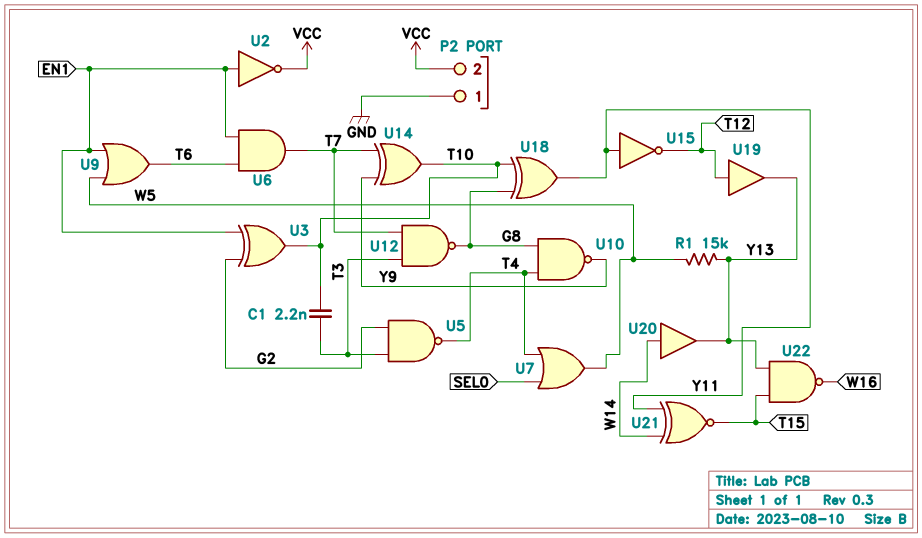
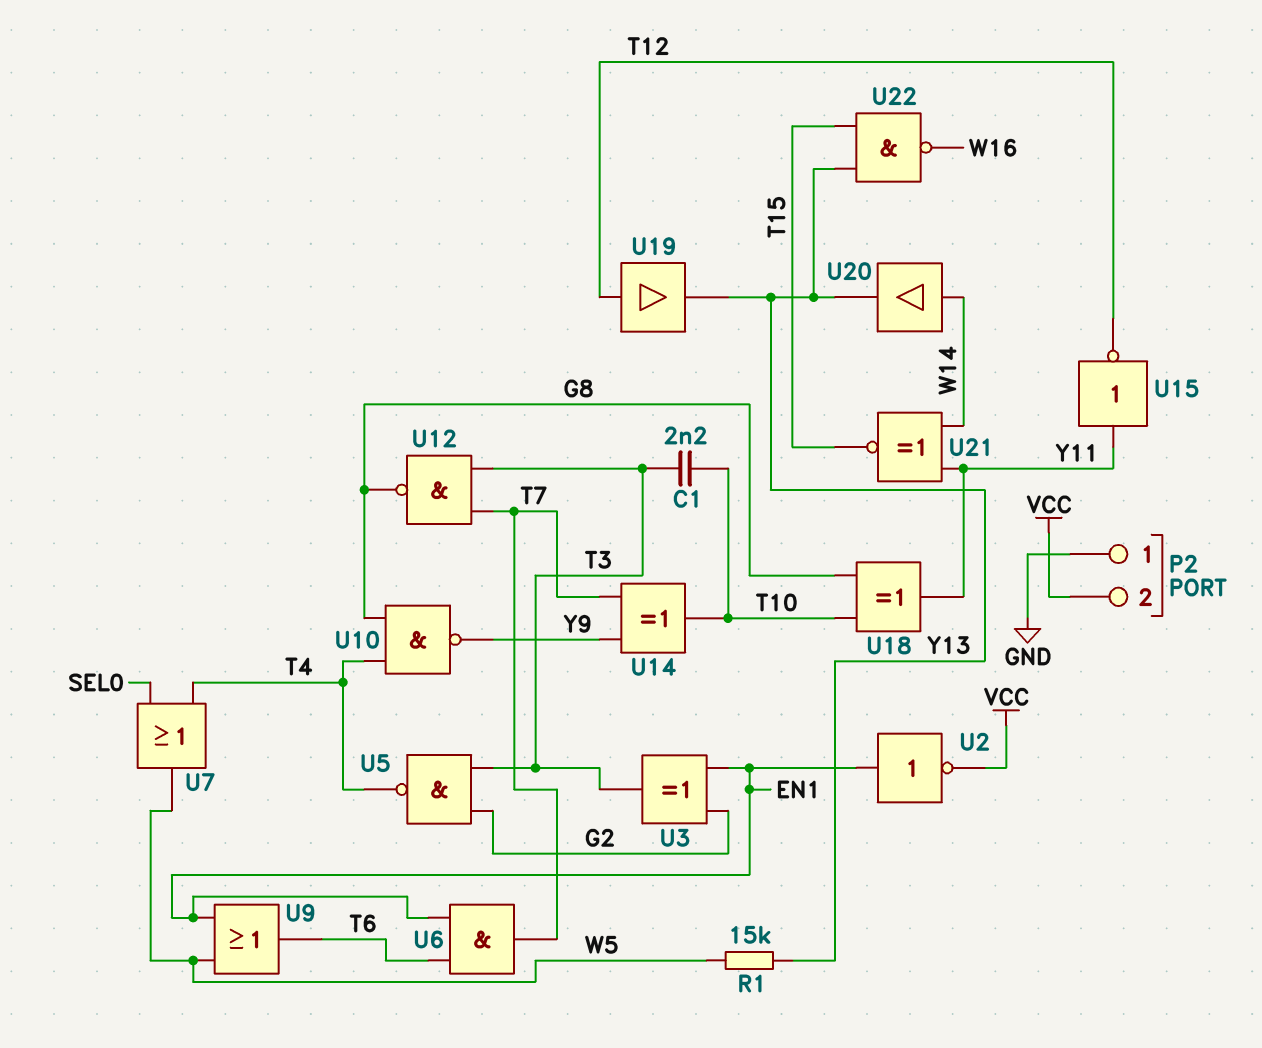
U3: XOR (in EN1, in G2, out T10) -> XOR (in EN1, in G2, out T3)

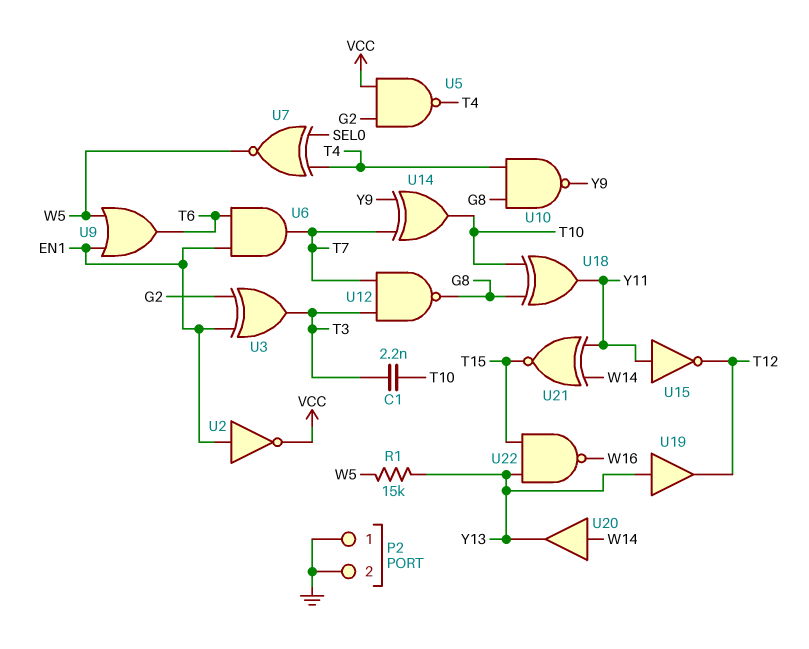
P2 pin 2: VCC -> GND
U5: NAND (in G2, in T3, out T4) -> NAND (in G2, in VCC, out T4)
U7: OR (in SEL0, in T4, out W5) -> XNOR (in SEL0, in T4, out W5)
U19: buffer (in T12, out Y13) -> buffer (in Y13, out T12)

